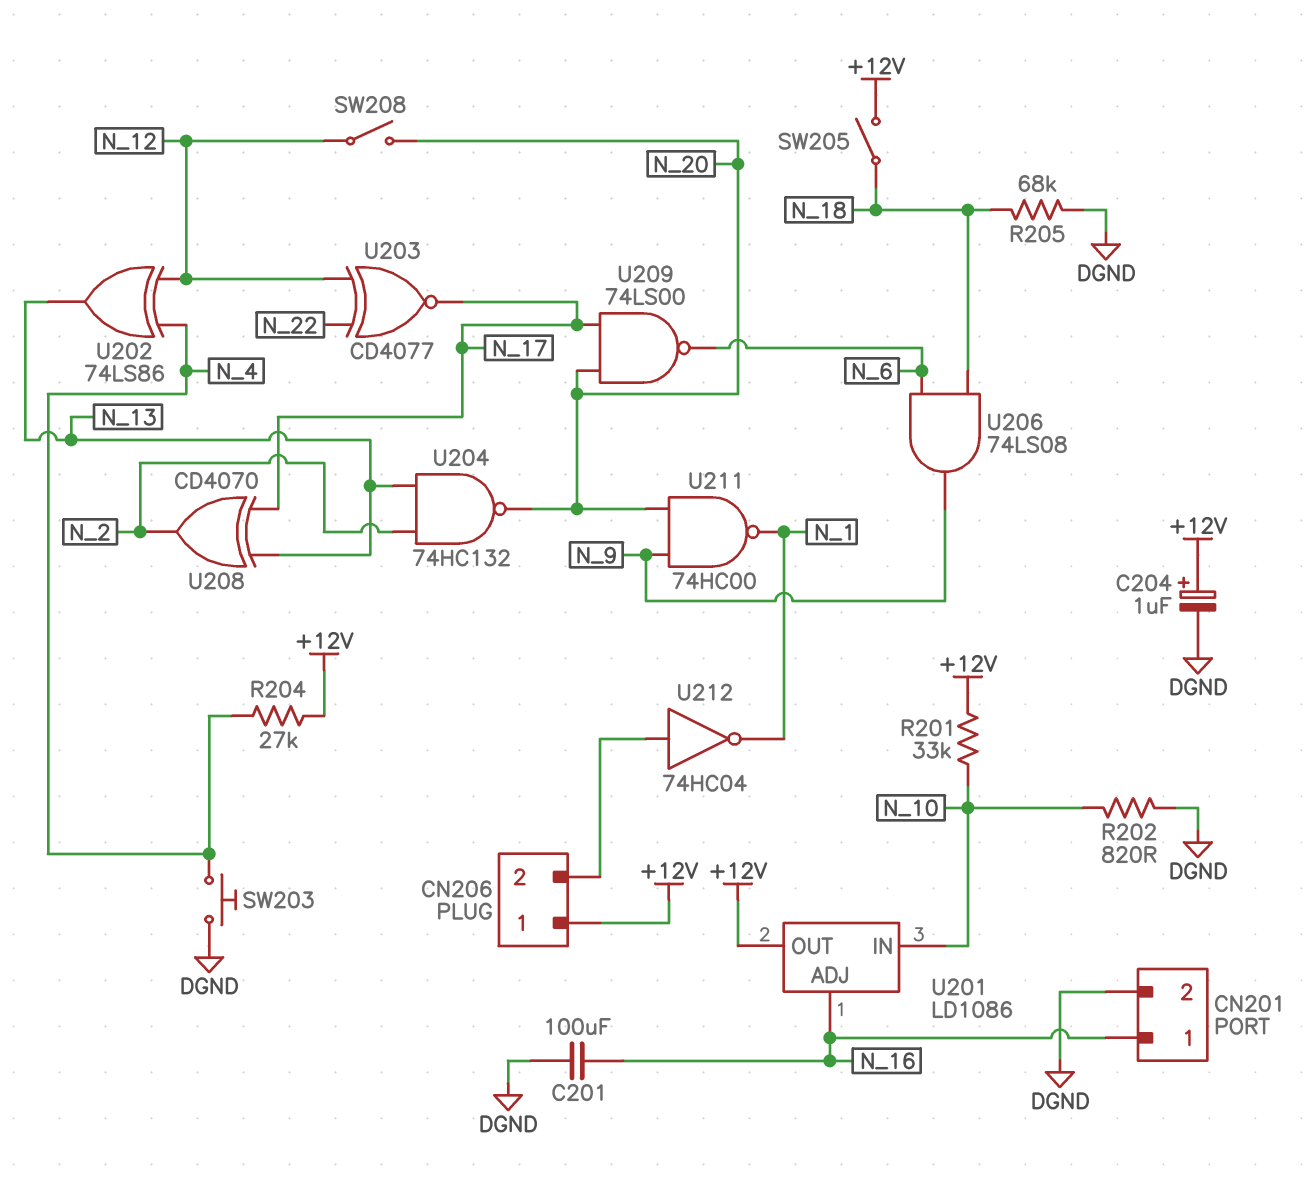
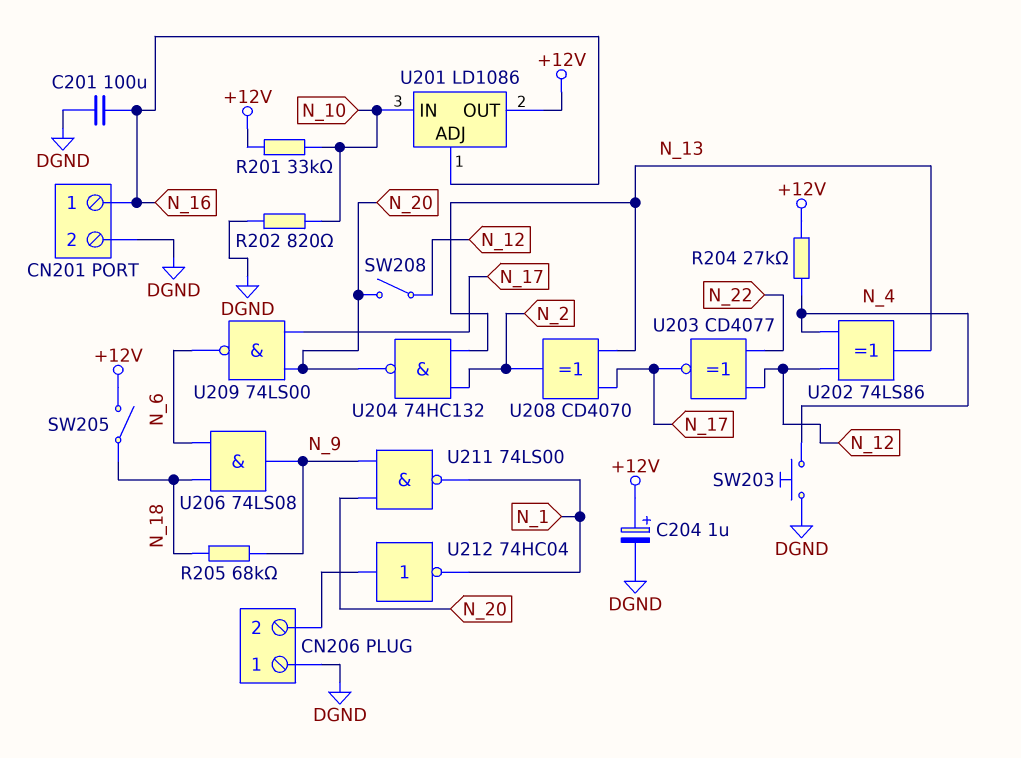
CN206 pin 1: +12V -> DGND
R205: 68k (DGND, N_18) -> 68k (N_9, N_18)
U211: NAND 74HC00 (in N_9, in N_20, out N_1) -> NAND 74LS00 (in N_9, in N_20, out N_1)

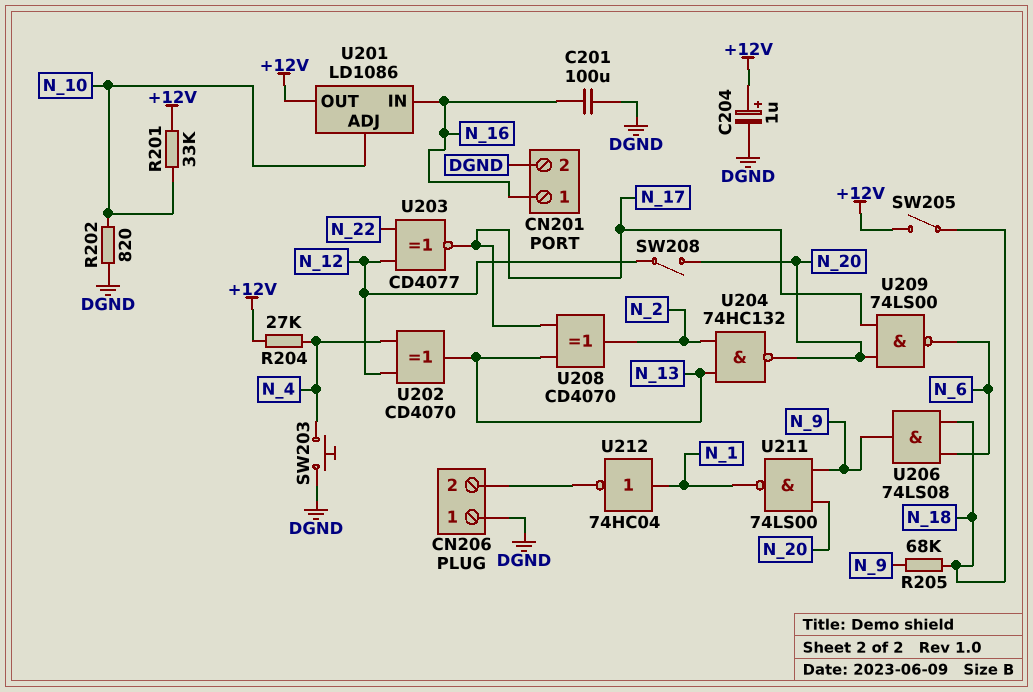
U201 pin ADJ: N_16 -> N_10
U201 pin IN: N_10 -> N_16
U202: XOR 74LS86 (in N_4, in N_12, out N_13) -> XOR CD4070 (in N_4, in N_12, out N_13)
U212: NOT 74HC04 (in CN206/2, out N_1) -> NOT 74HC04 (in N_1, out CN206/2)

